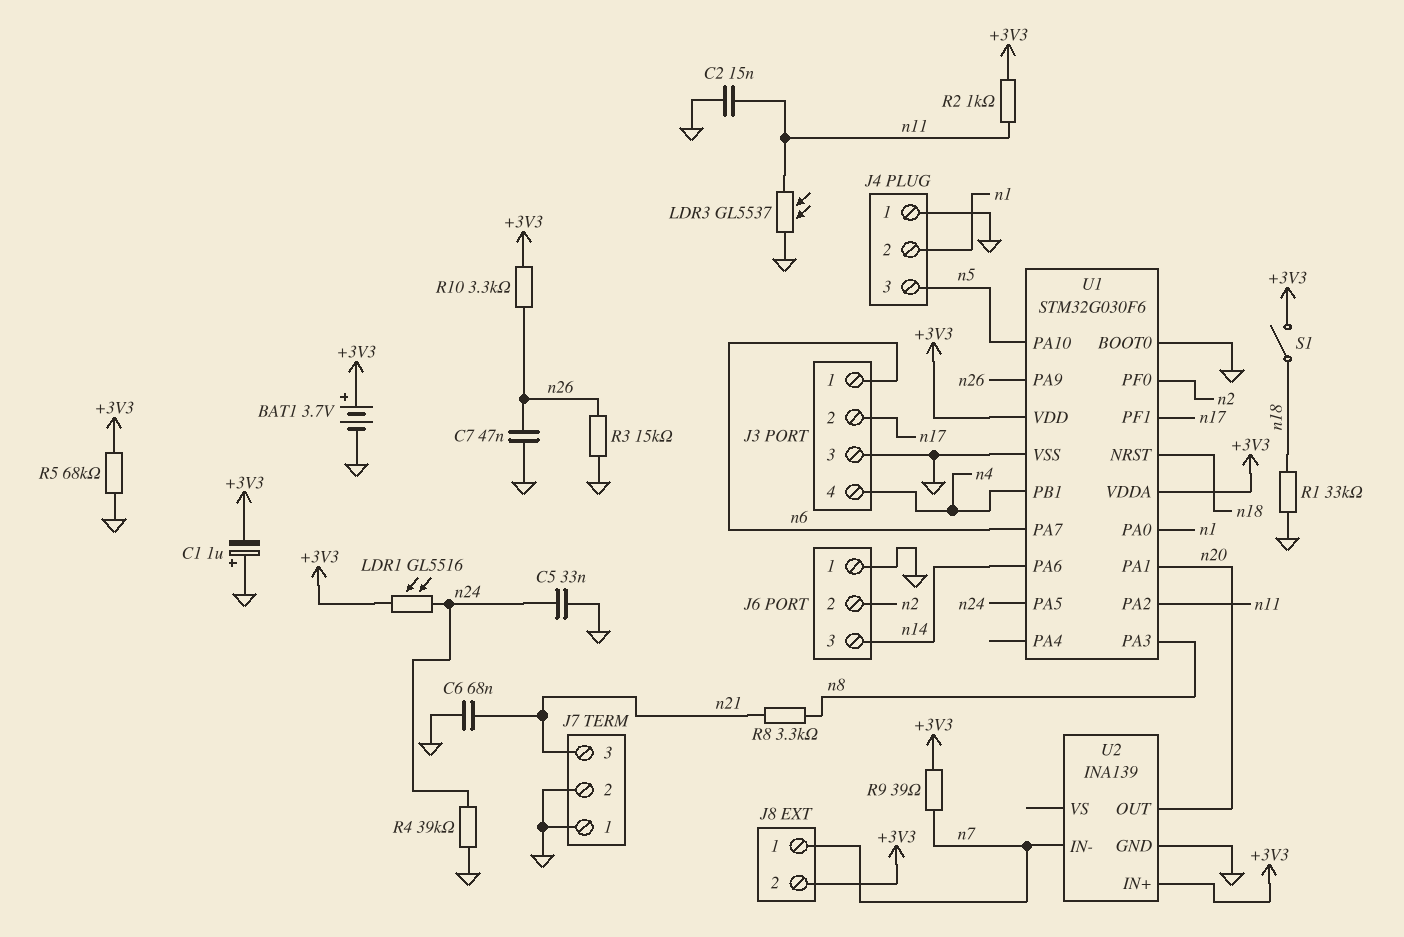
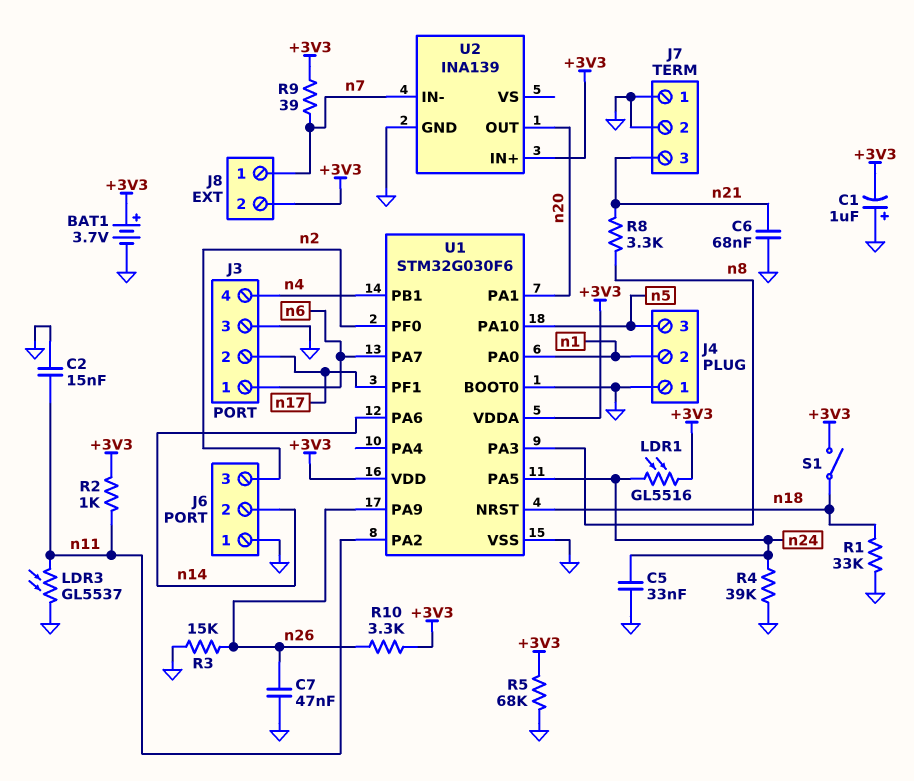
J6 pin 2: n2 -> n14
J6 pin 3: n14 -> n2

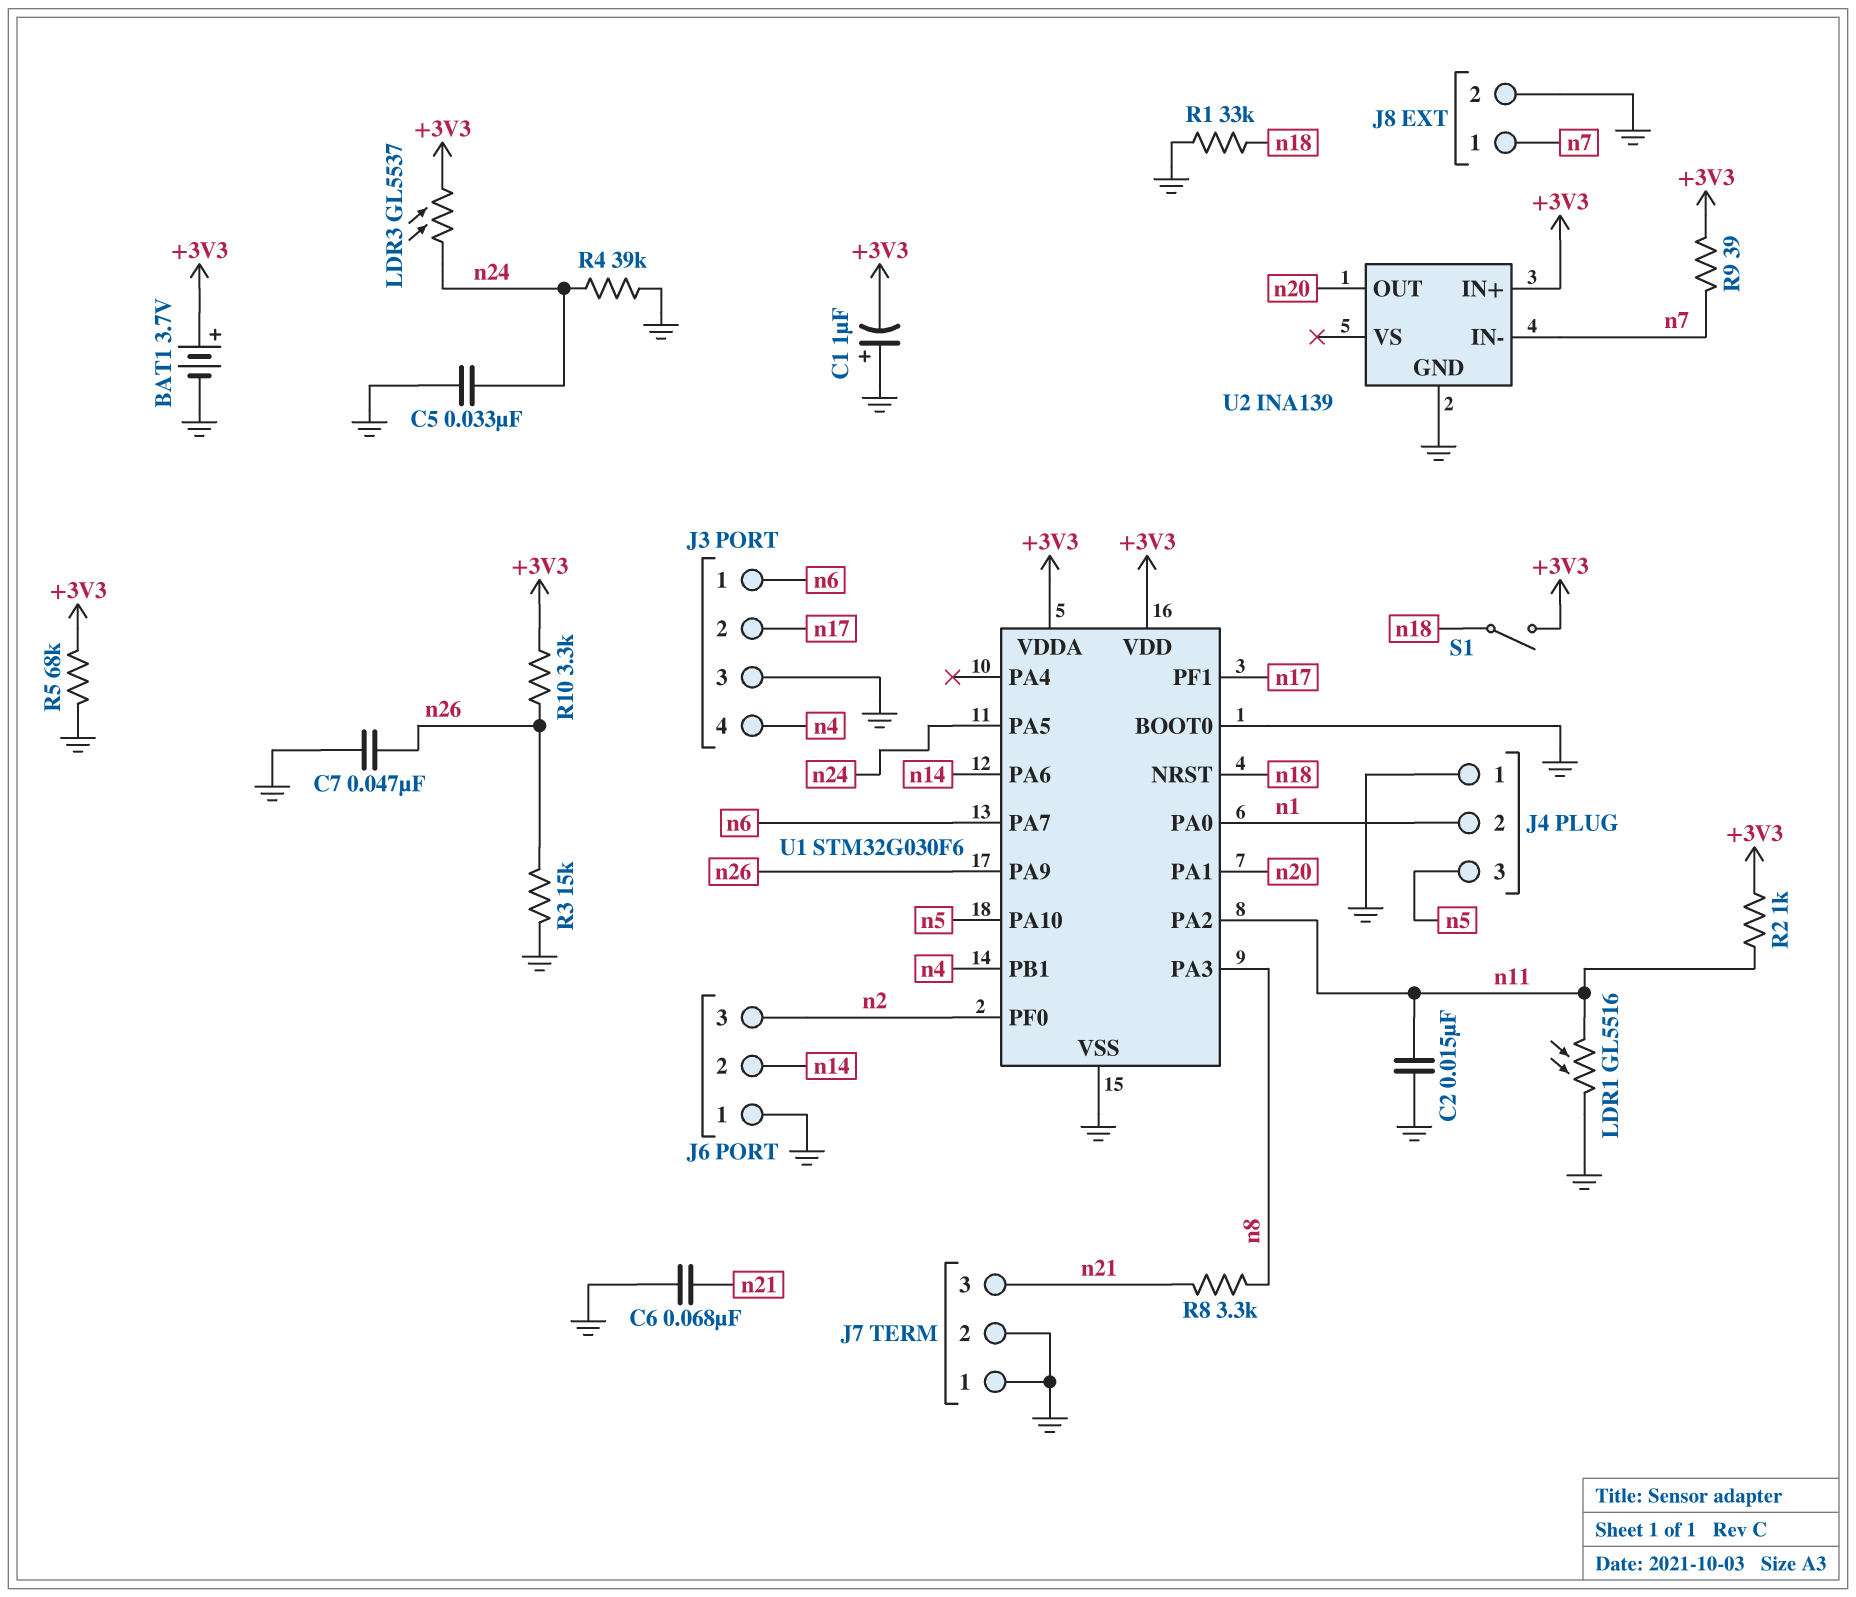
J8 pin 2: +3V3 -> GND
LDR1: GL5516 (+3V3, n24) -> GL5516 (GND, n11)
LDR3: GL5537 (GND, n11) -> GL5537 (+3V3, n24)

